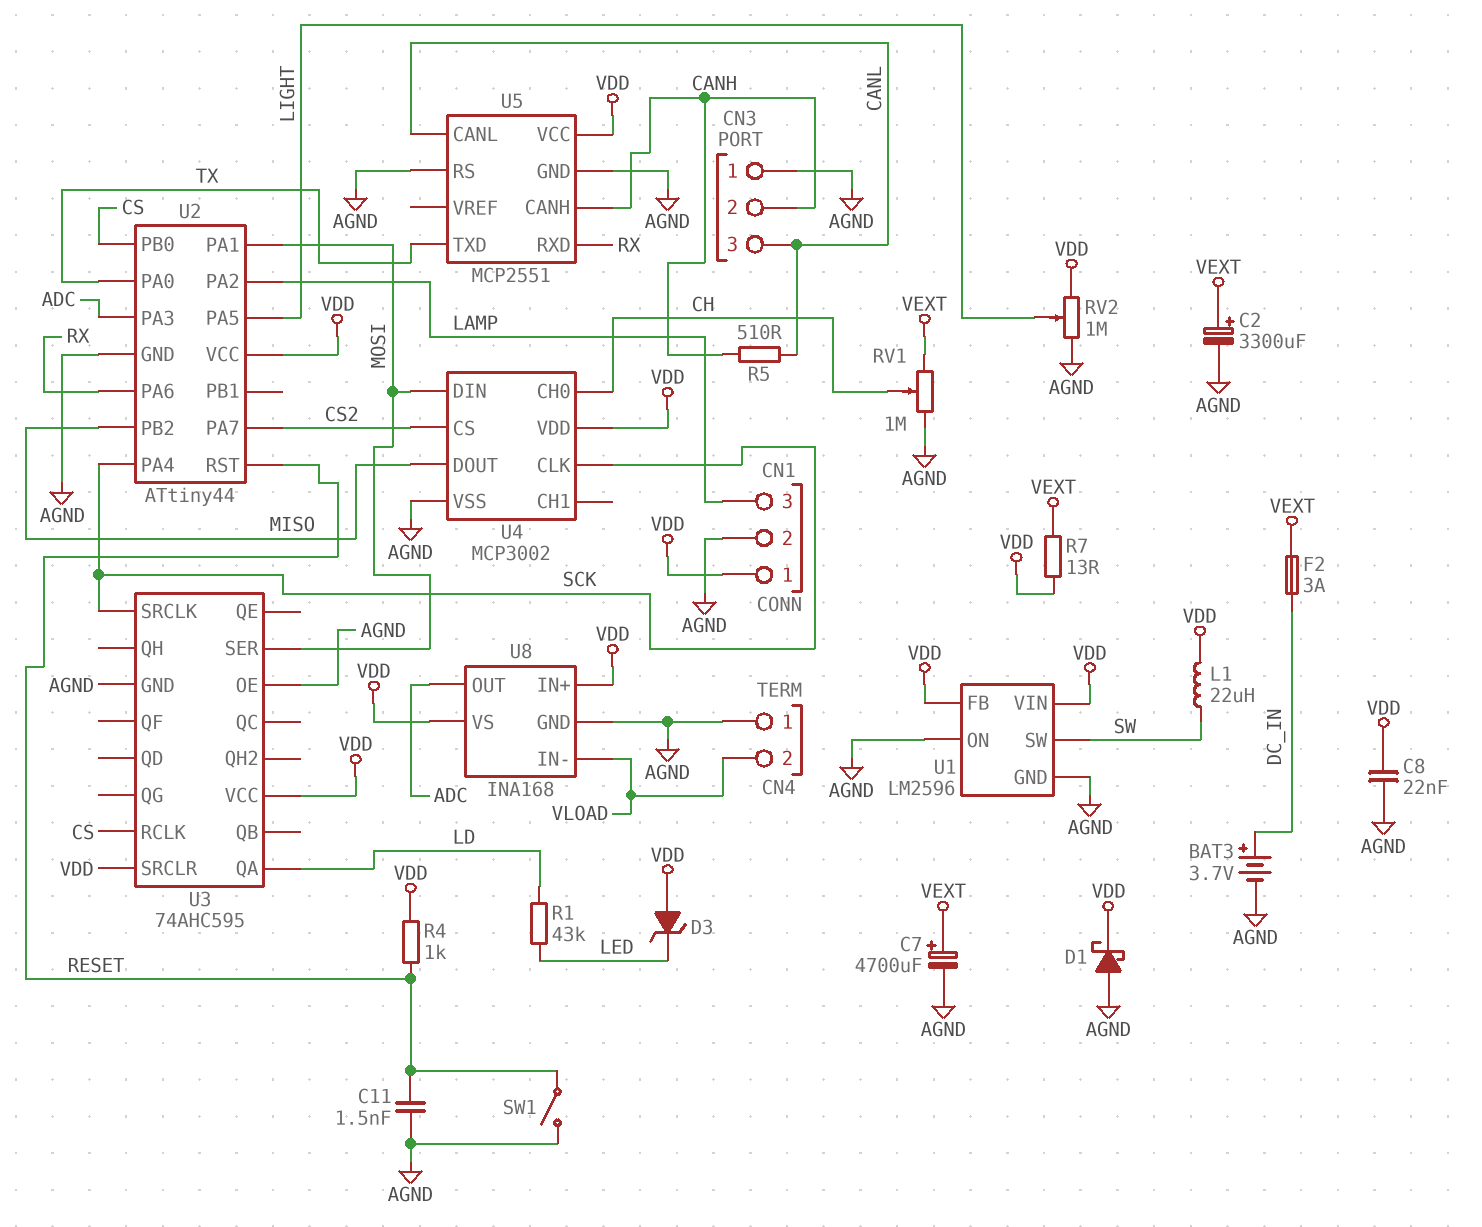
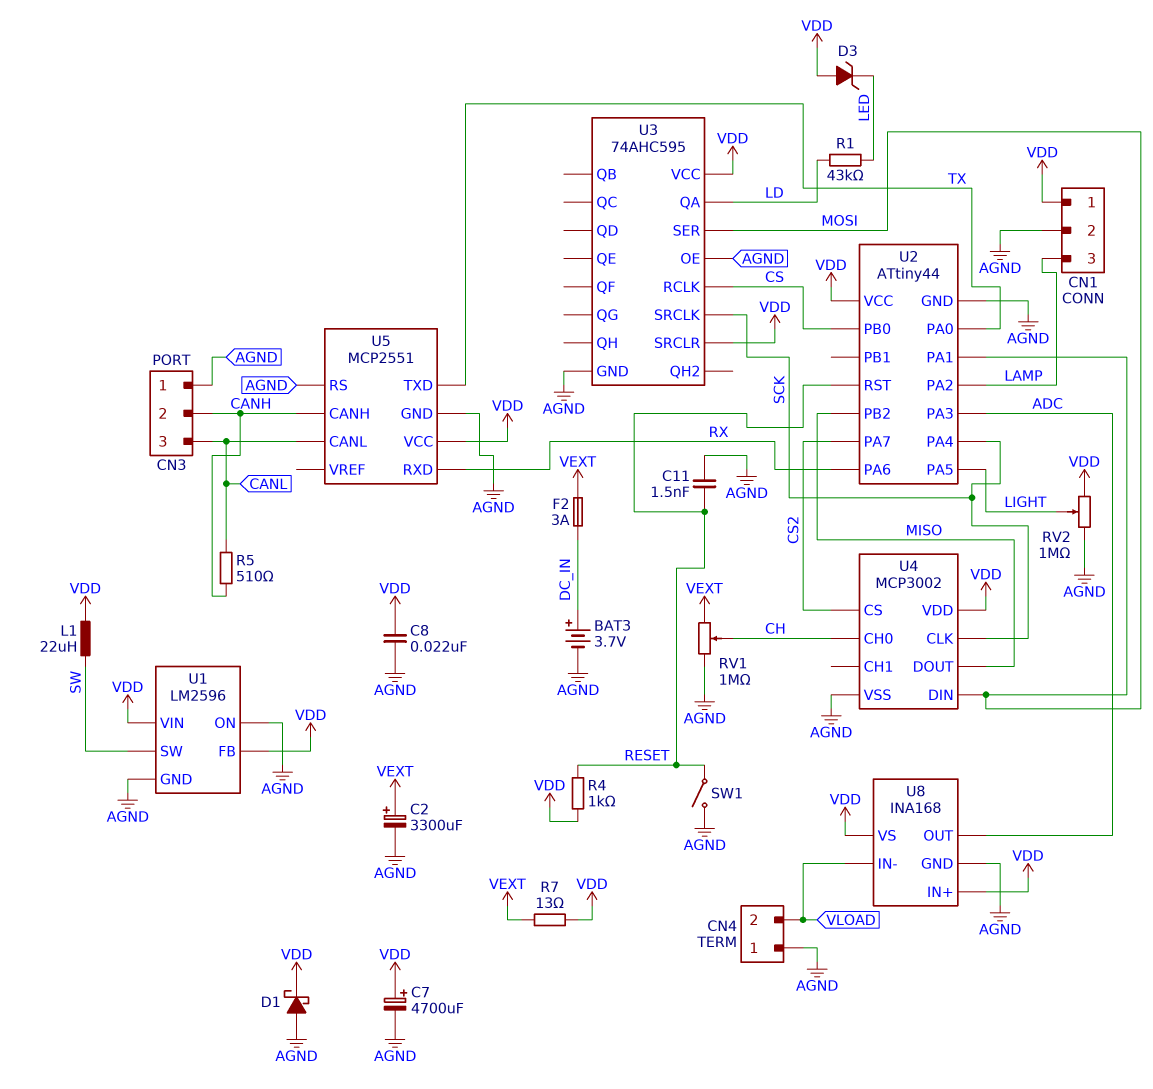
C7: 4700uF (plus VEXT, minus AGND) -> 4700uF (plus VDD, minus AGND)

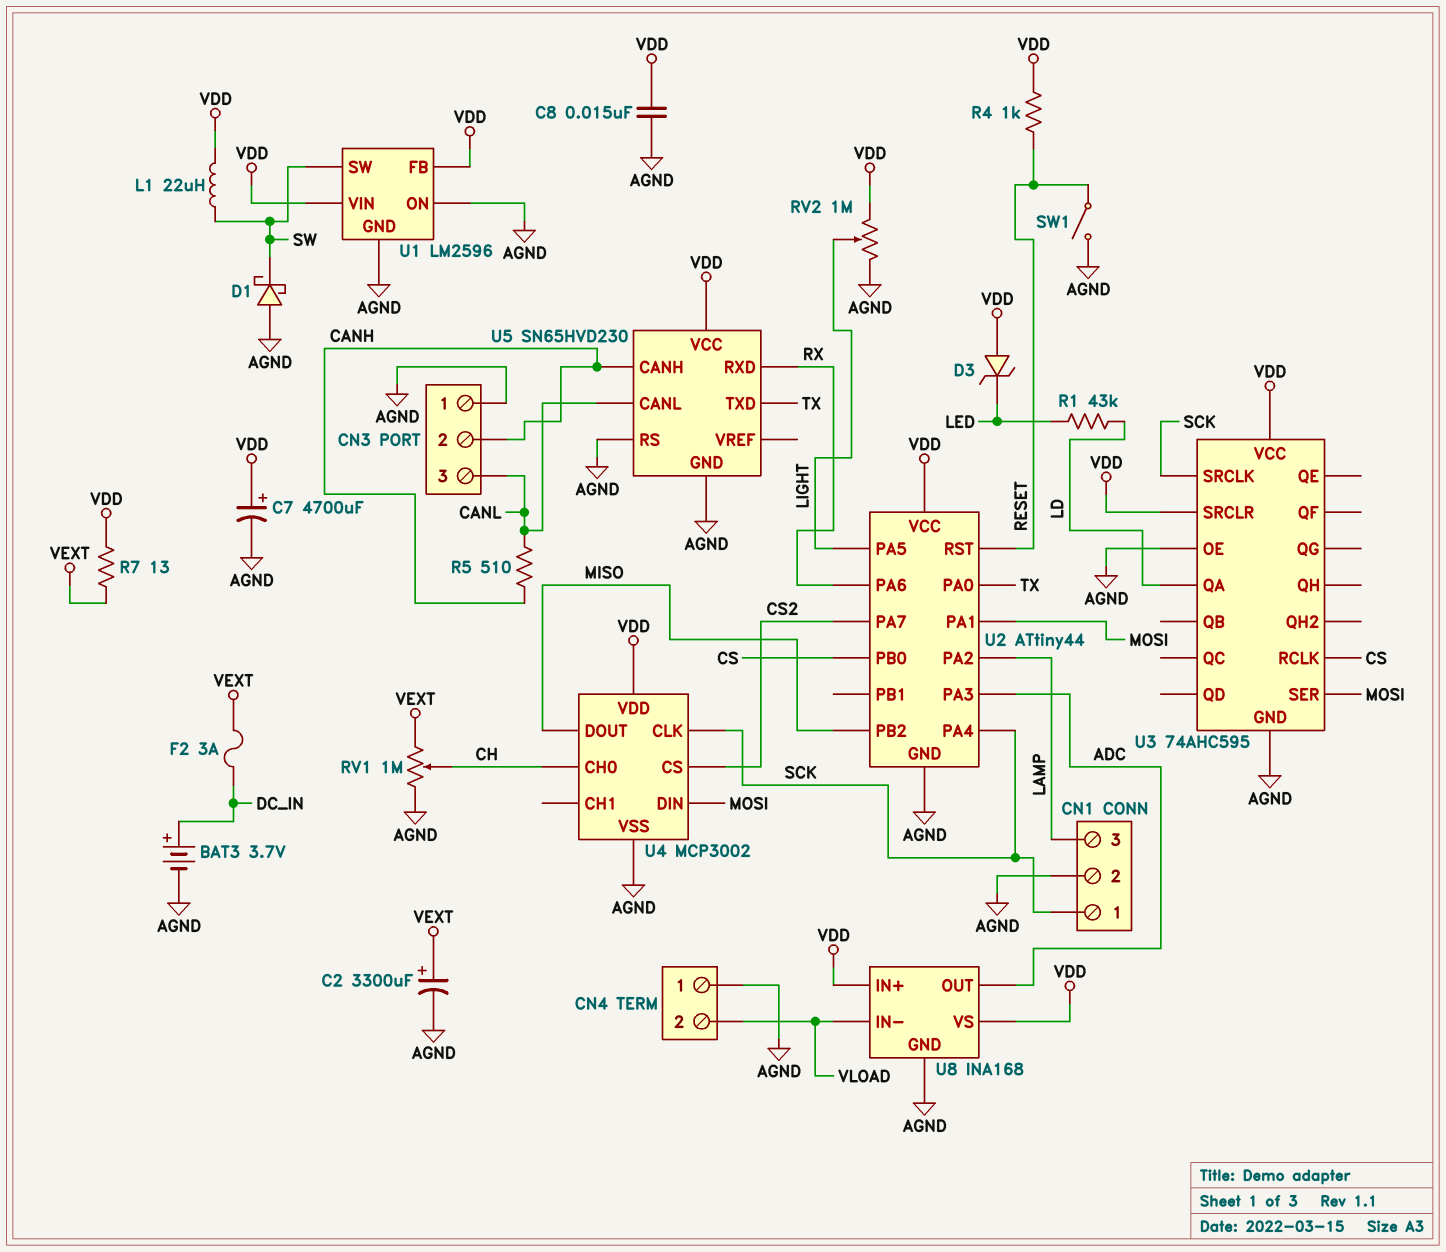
C8: 22nF (AGND, VDD) -> 15nF (AGND, VDD)
C11: 1.5nF (AGND, RESET) -> none
CN1 pin 1: VDD -> SCK
D1: schottky (A AGND, K VDD) -> schottky (A AGND, K SW)
U5: MCP2551 -> SN65HVD230

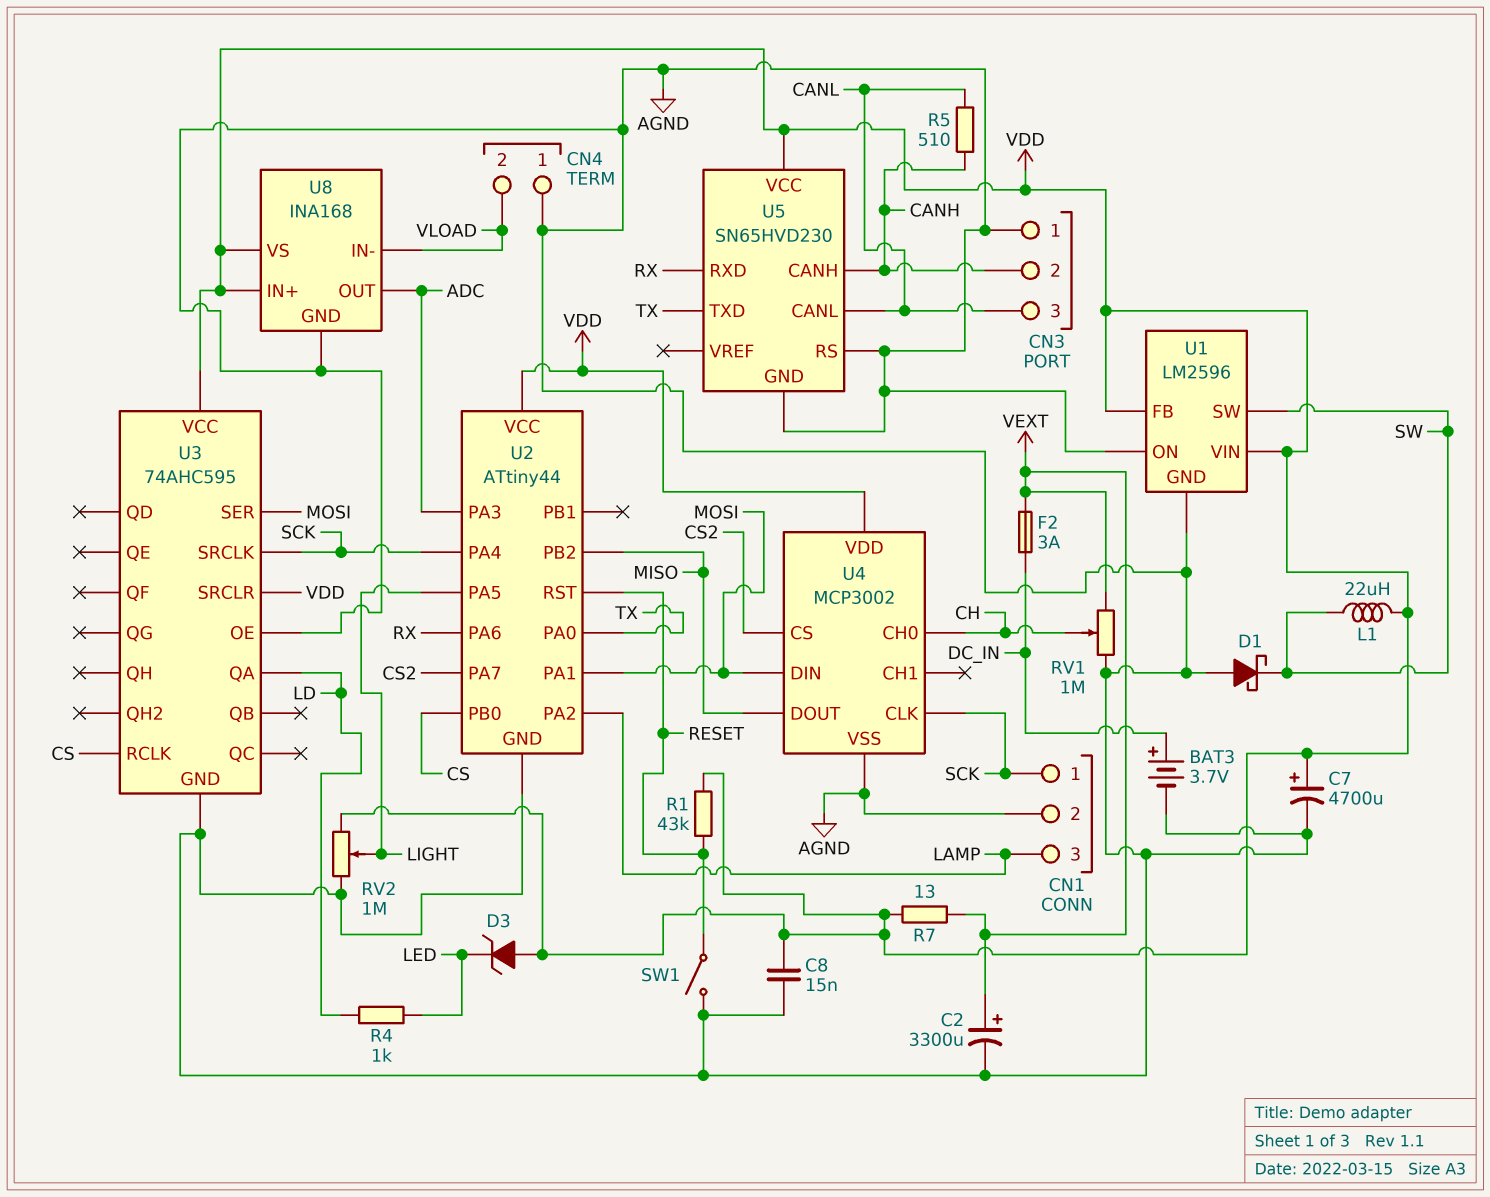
R1: 43k (LD, LED) -> 43k (RESET, VDD)
R4: 1k (RESET, VDD) -> 1k (LD, LED)

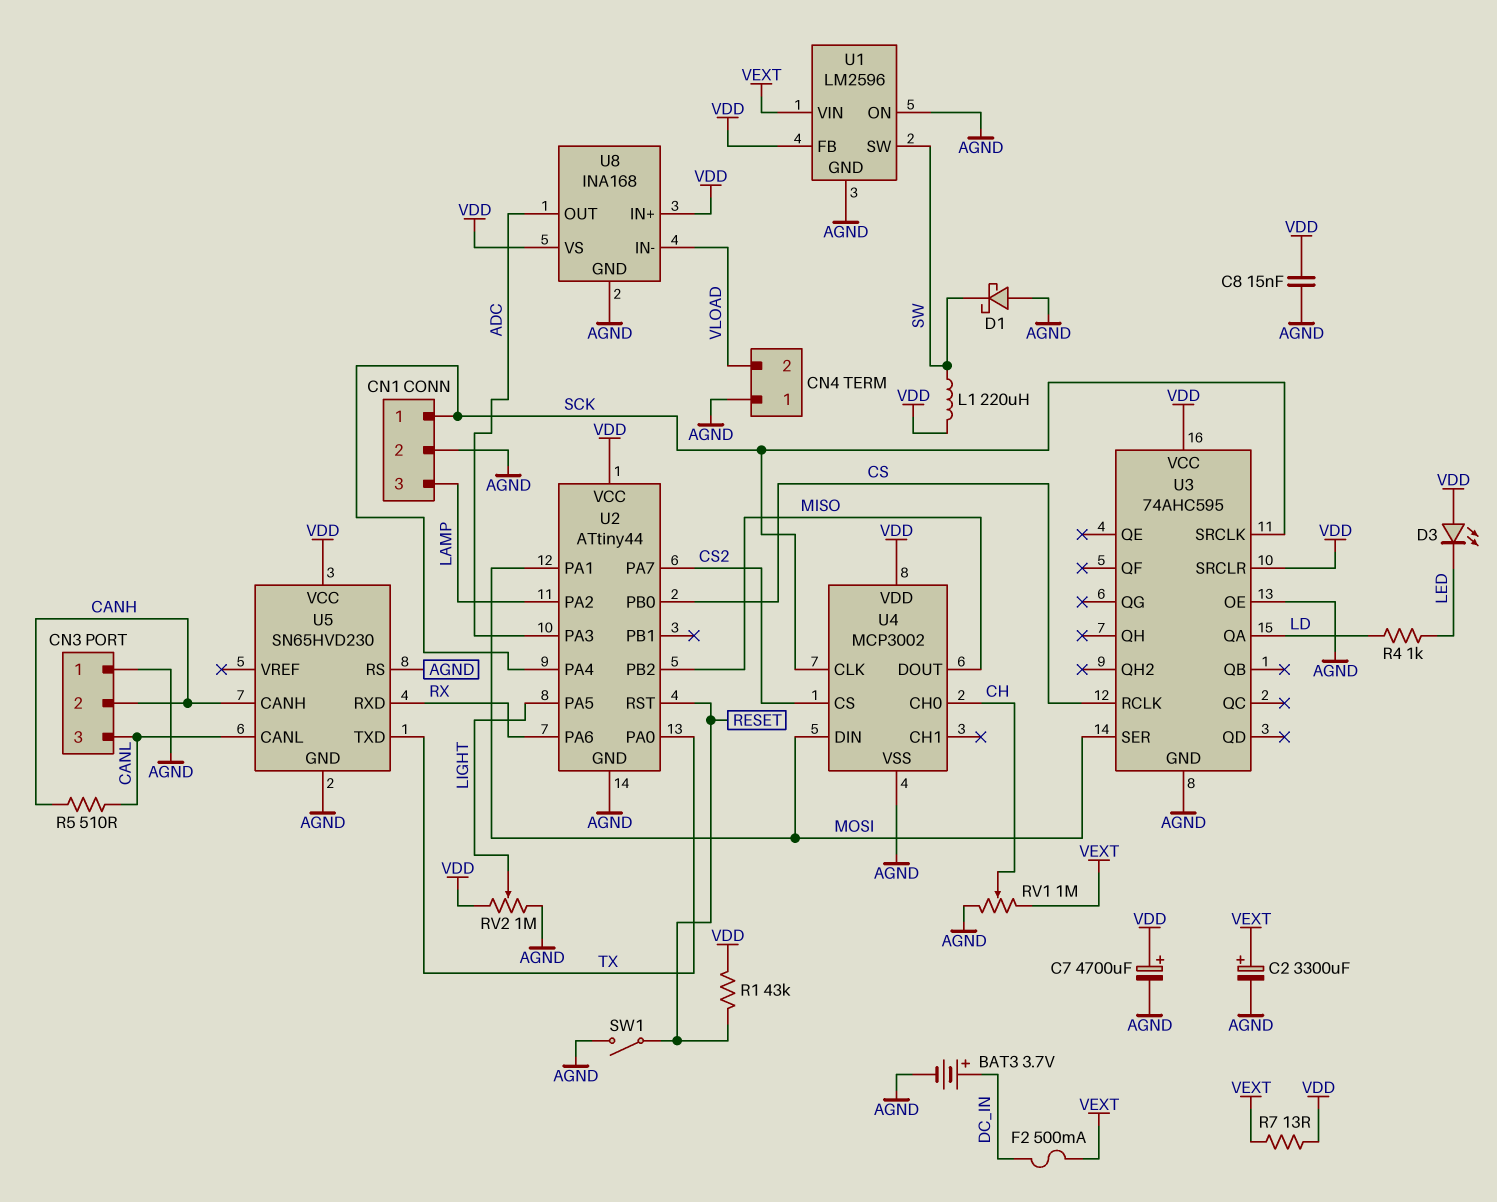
D3: zener (A VDD, K LED) -> LED (A VDD, K LED)
F2: 3A (DC_IN, VEXT) -> 500mA (DC_IN, VEXT)
L1: 22uH (SW, VDD) -> 220uH (SW, VDD)
U1 pin VIN: VDD -> VEXT

